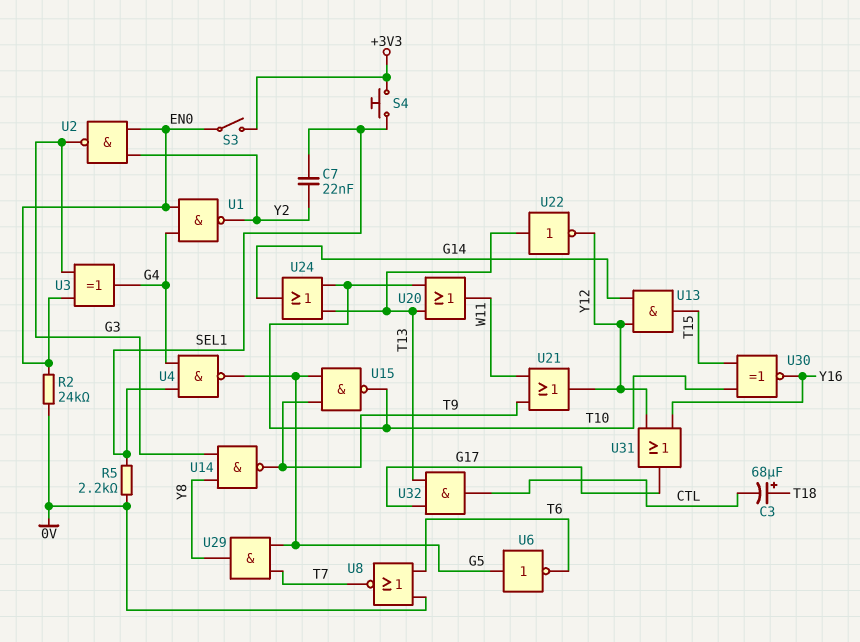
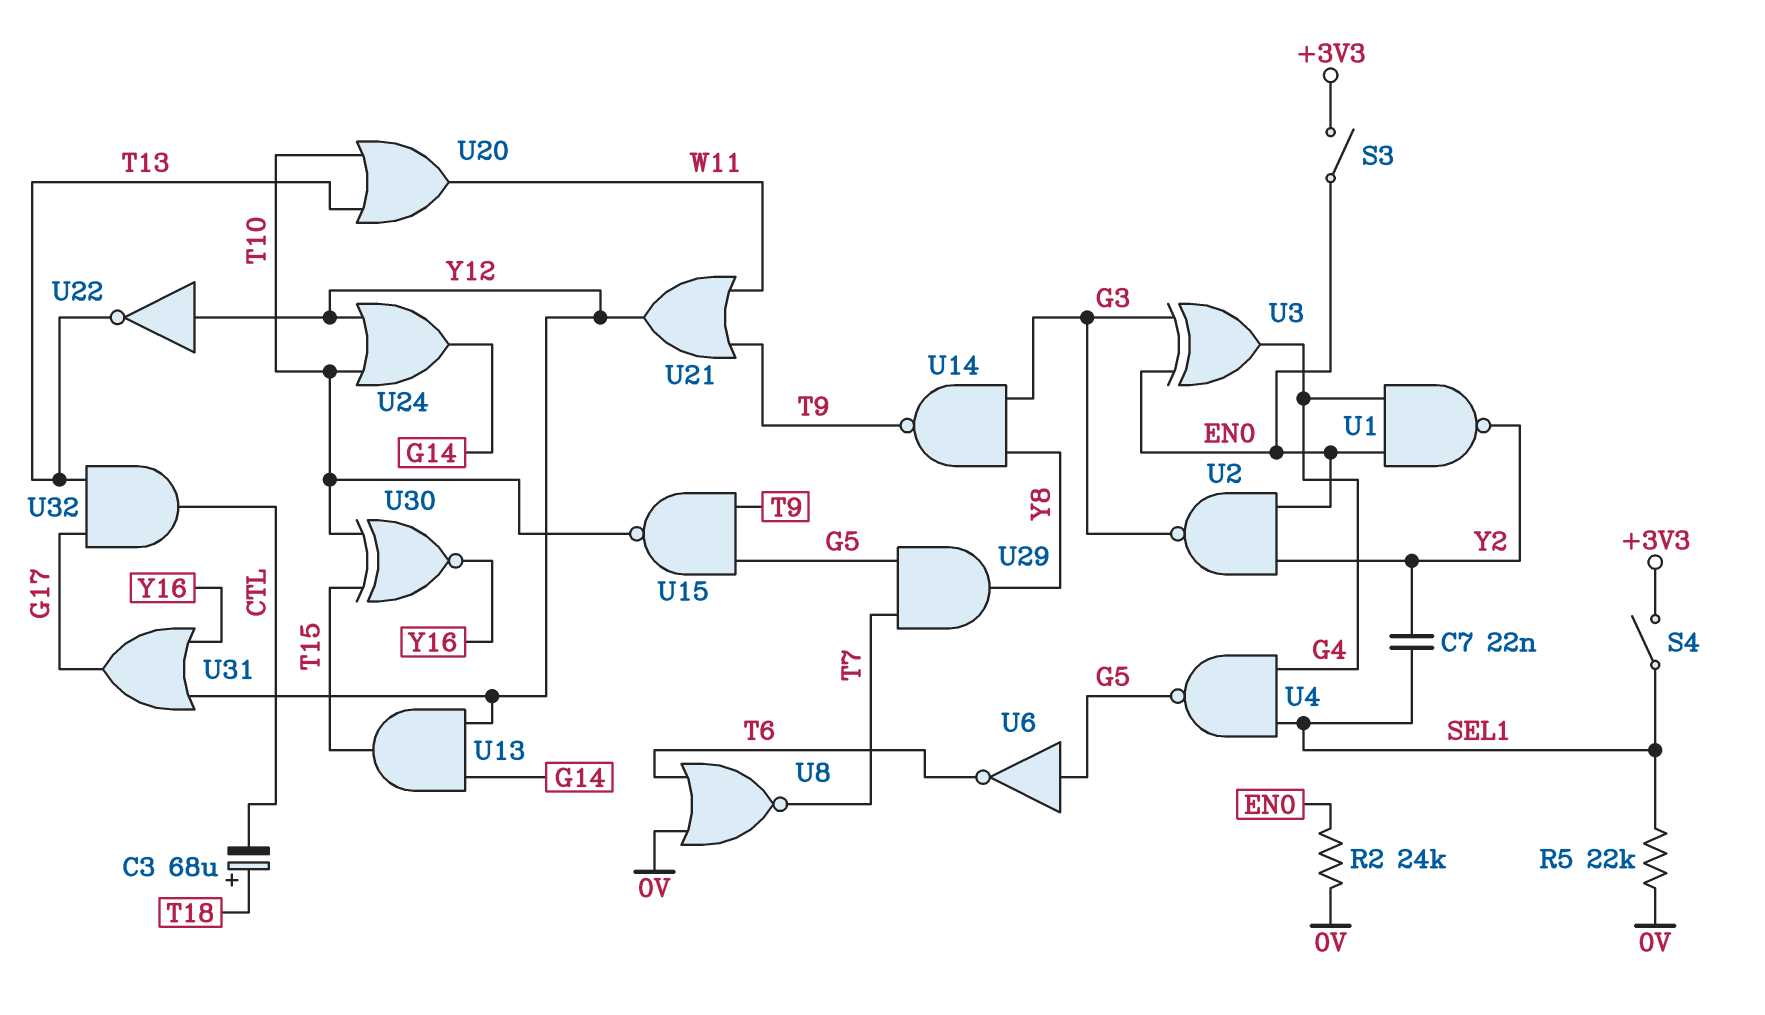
R5: 2.2k (0V, SEL1) -> 22k (0V, SEL1)
S4: button (+3V3, SEL1) -> switch (+3V3, SEL1)
U22: NOT (in T13, out Y12) -> NOT (in Y12, out T13)
U24: OR (in T10, in T13, out G14) -> OR (in T10, in Y12, out G14)

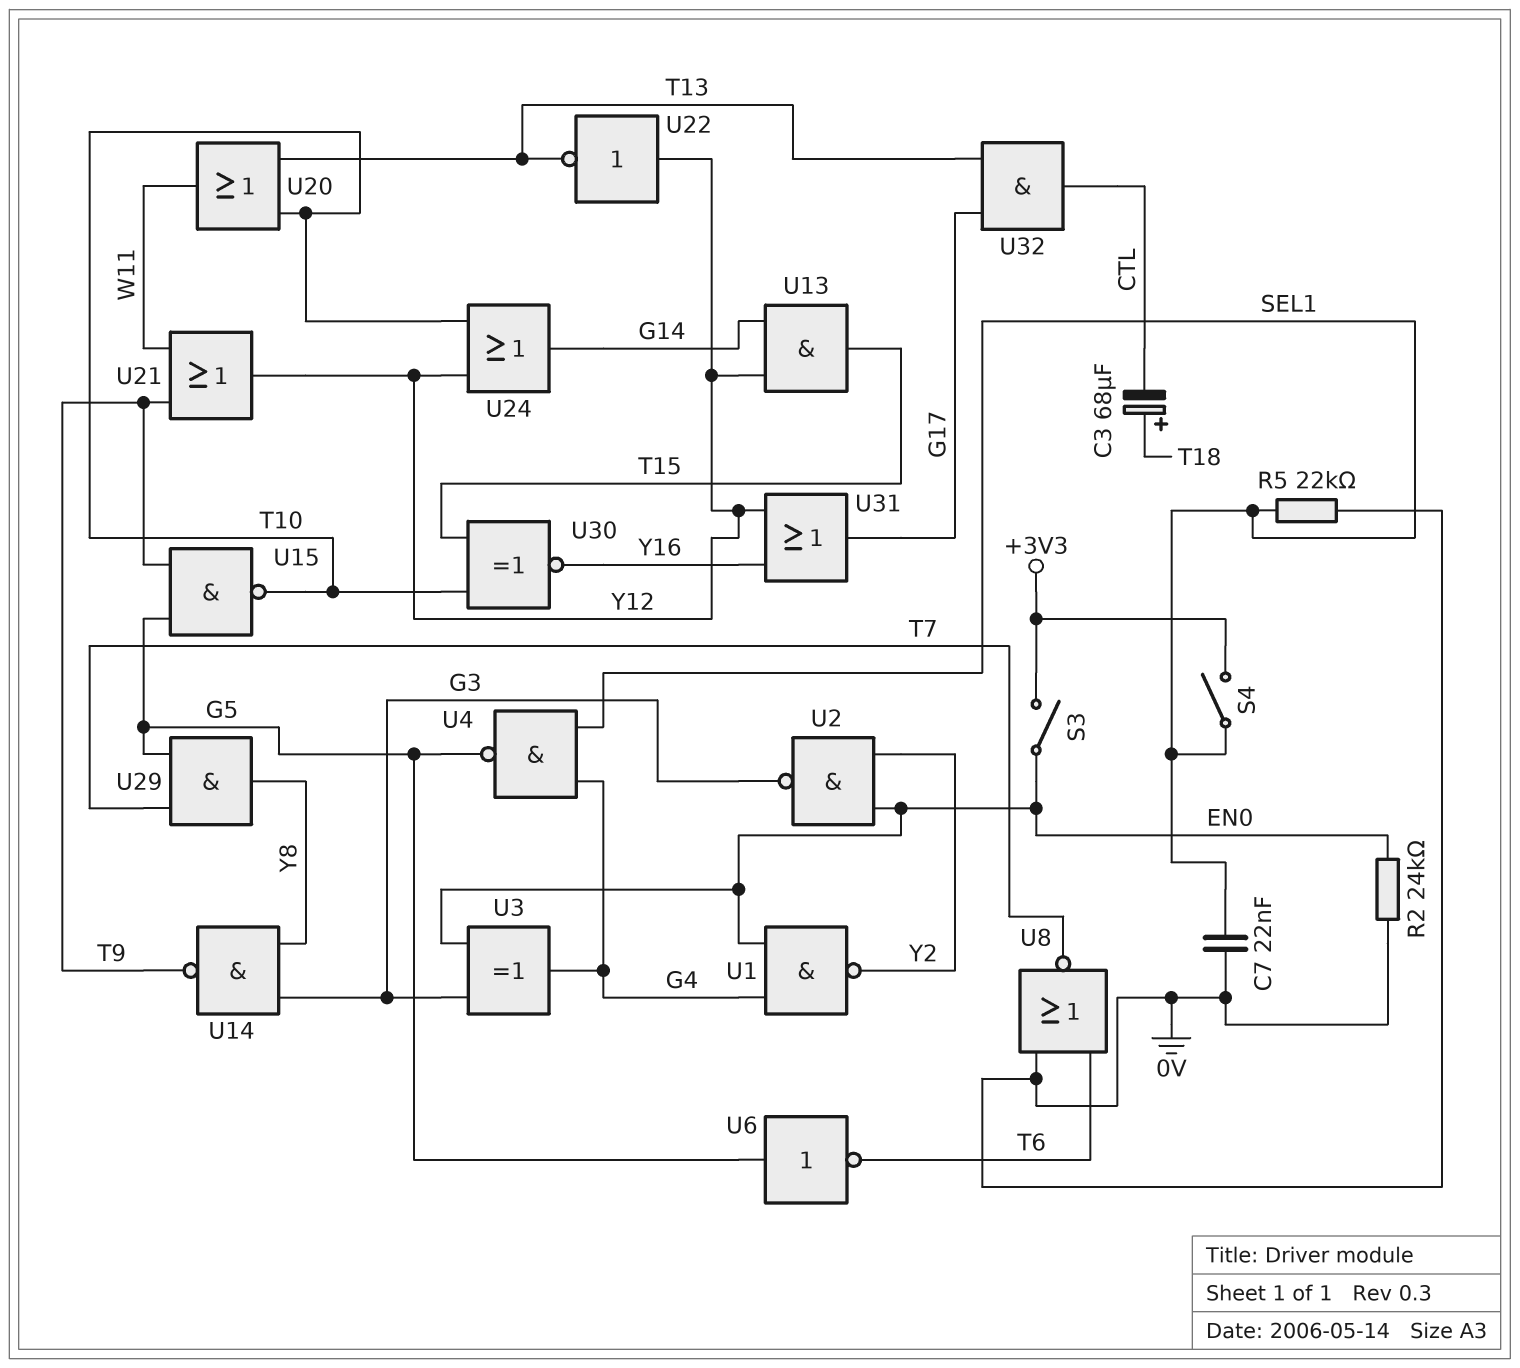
C7: 22nF (SEL1, Y2) -> 22nF (0V, SEL1)

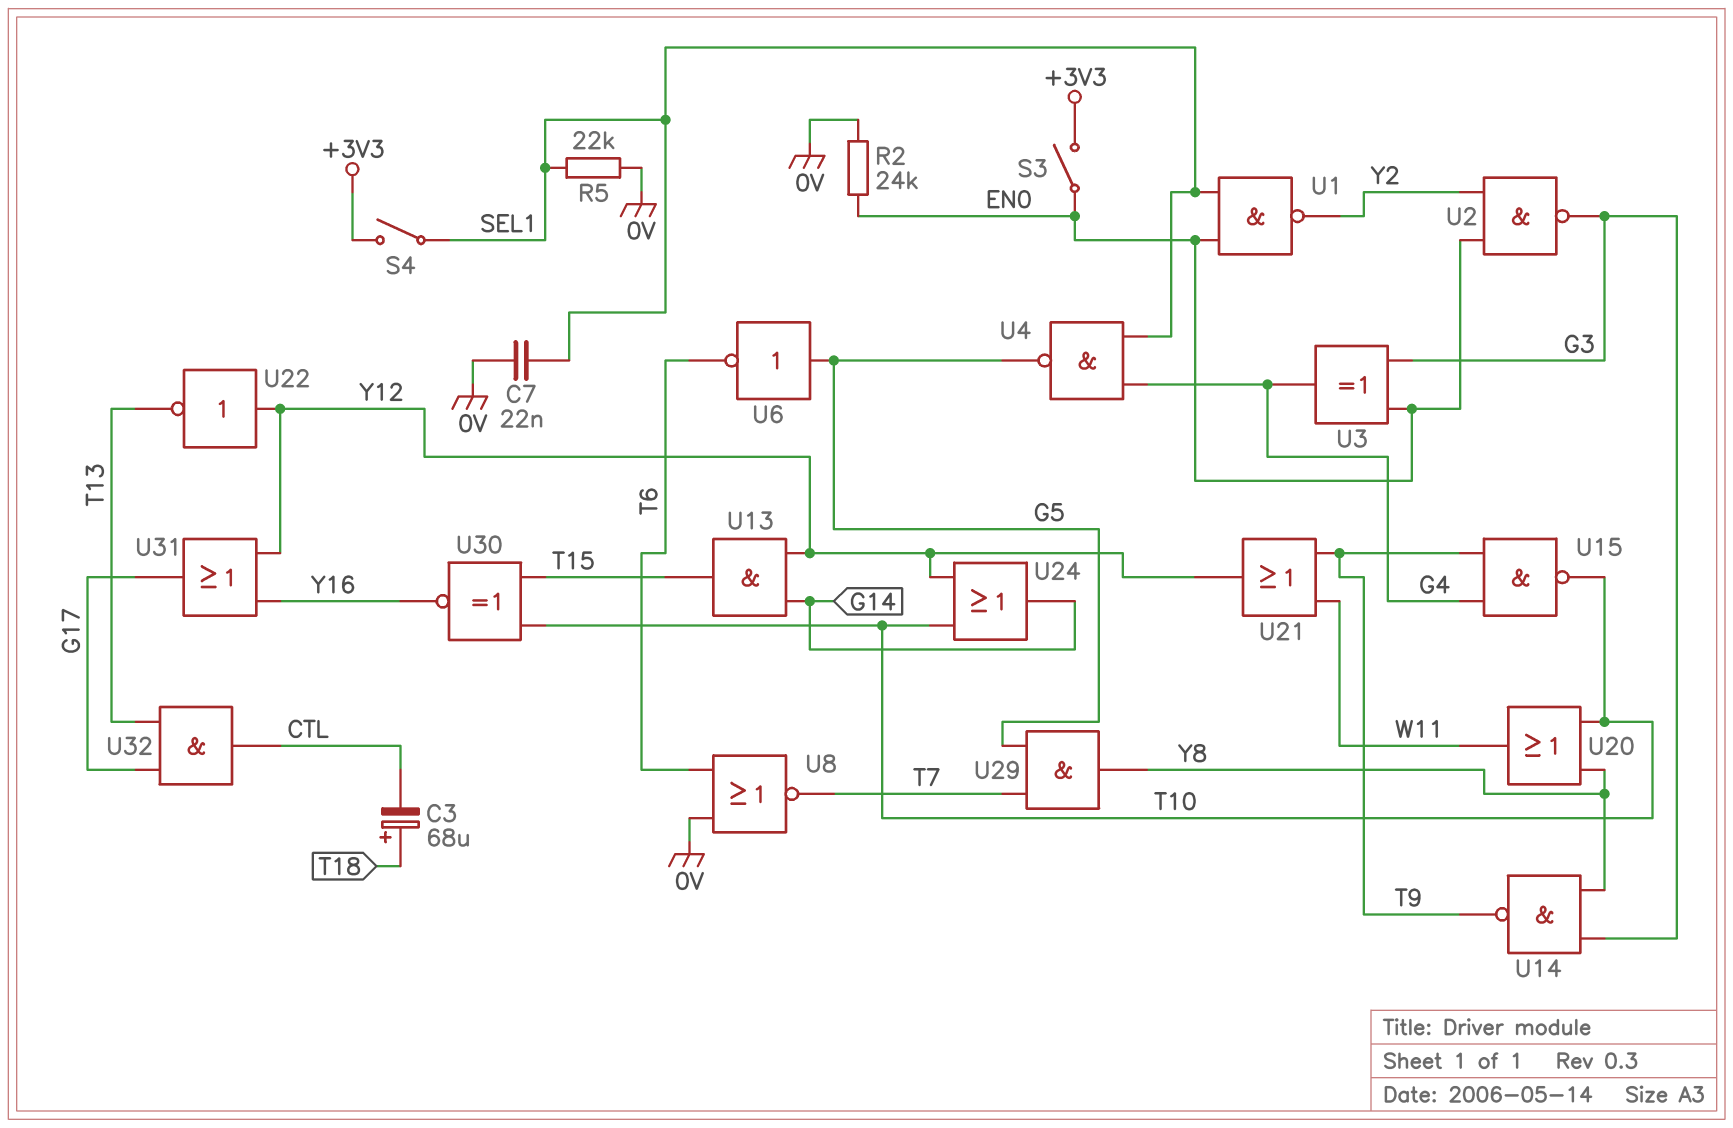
U1: NAND (in EN0, in G4, out Y2) -> NAND (in EN0, in SEL1, out Y2)
U15: NAND (in G5, in T9, out T10) -> NAND (in G4, in T9, out T10)
U20: OR (in T10, in T13, out W11) -> OR (in T10, in Y8, out W11)

